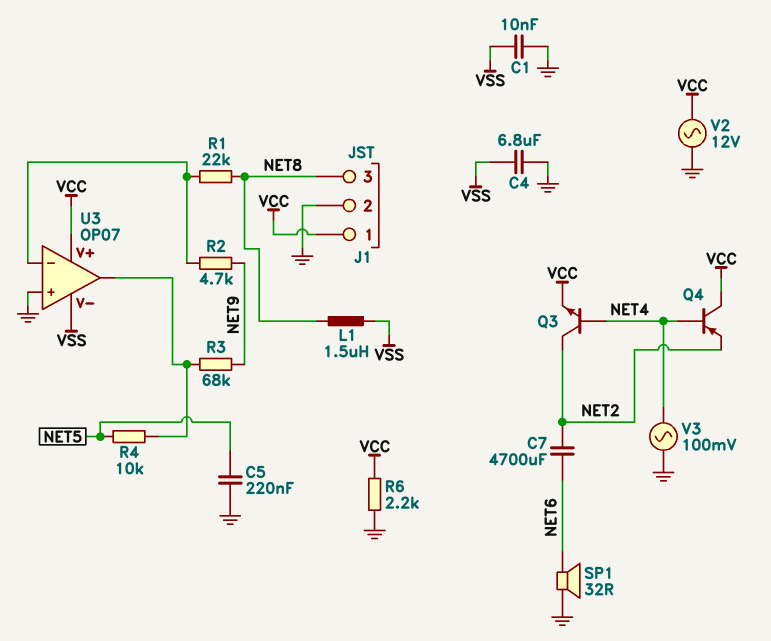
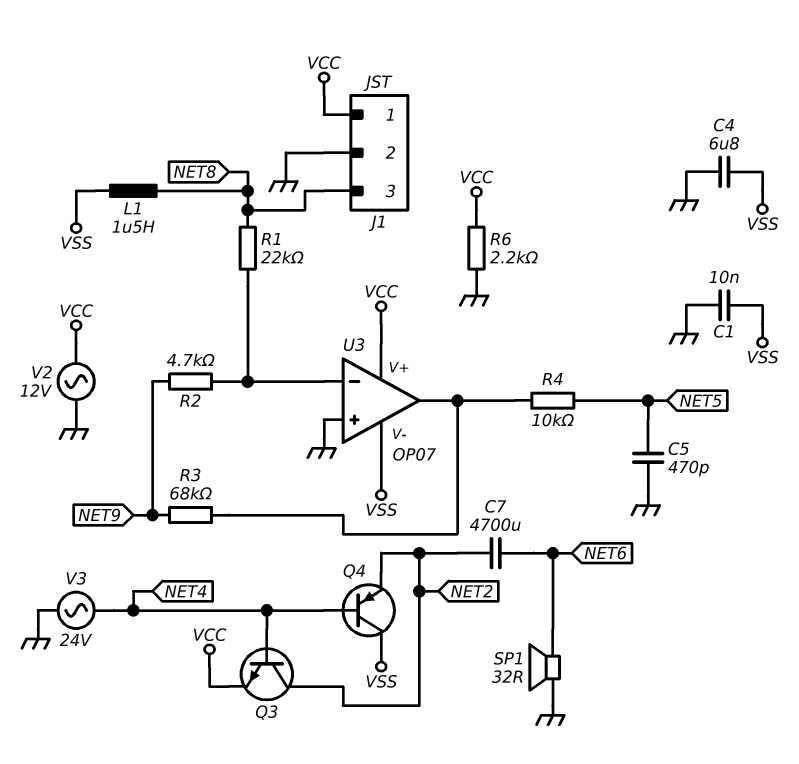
C5: 220nF (GND, NET5) -> 470pF (GND, NET5)
Q4: PNP (B NET4, C VCC, E NET2) -> PNP (B NET4, C VSS, E NET2)
V3: AC 100mV (GND, NET4) -> AC 24V (GND, NET4)

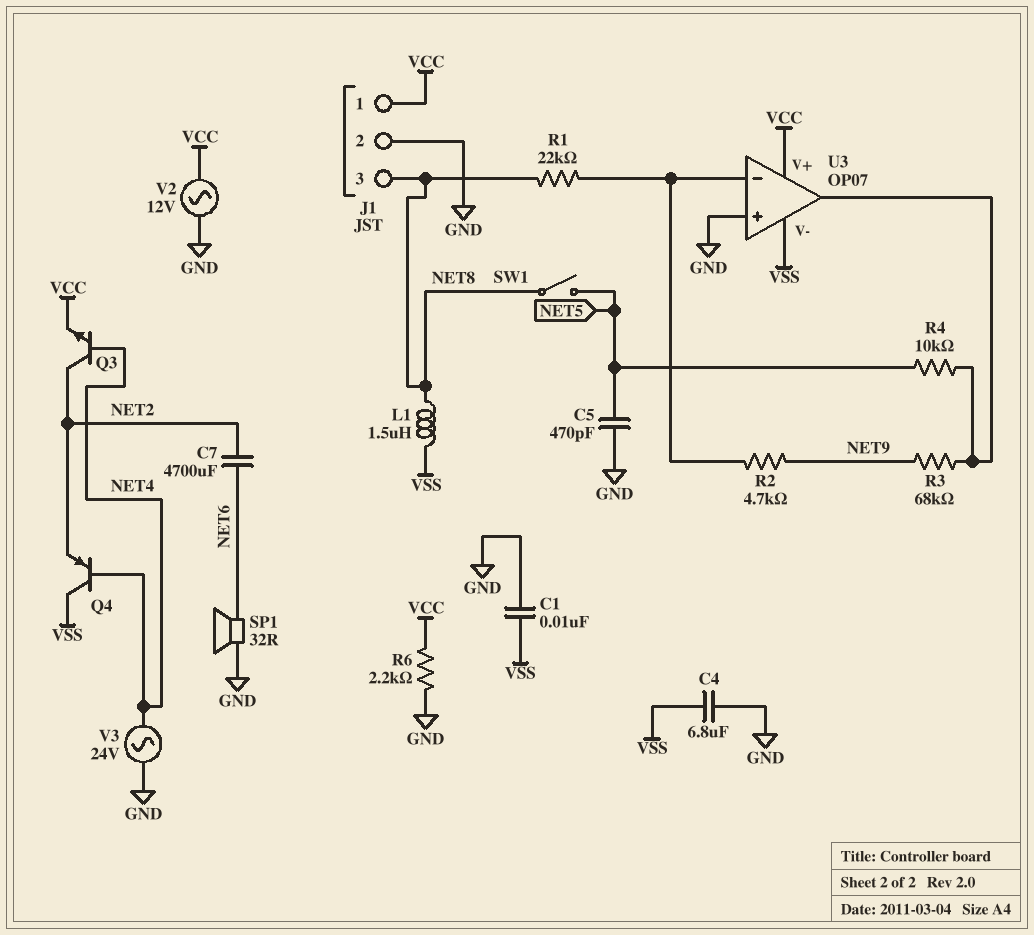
SW1: none -> switch (NET5, NET8)

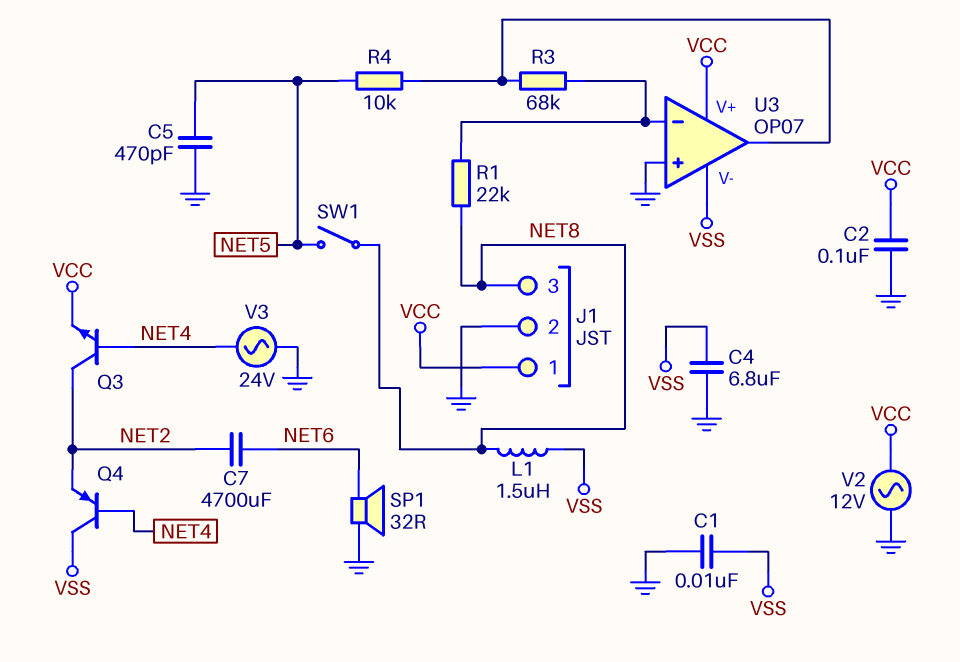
C2: none -> 100nF (GND, VCC)
R2: 4.7k (NET9, U3/in-) -> none
R3: 68k (NET9, U3/out) -> 68k (U3/in-, U3/out)
R6: 2.2k (GND, VCC) -> none

